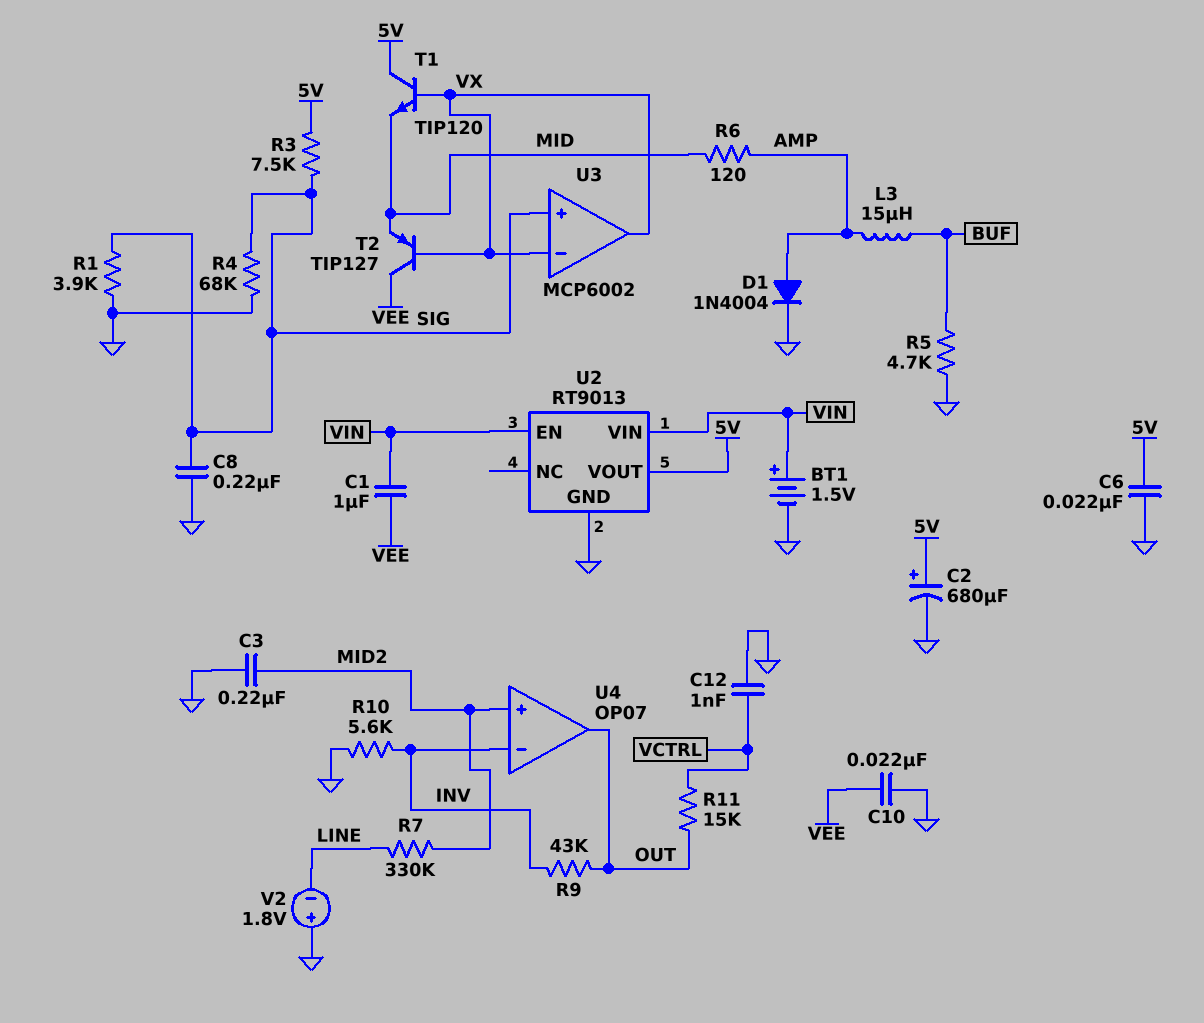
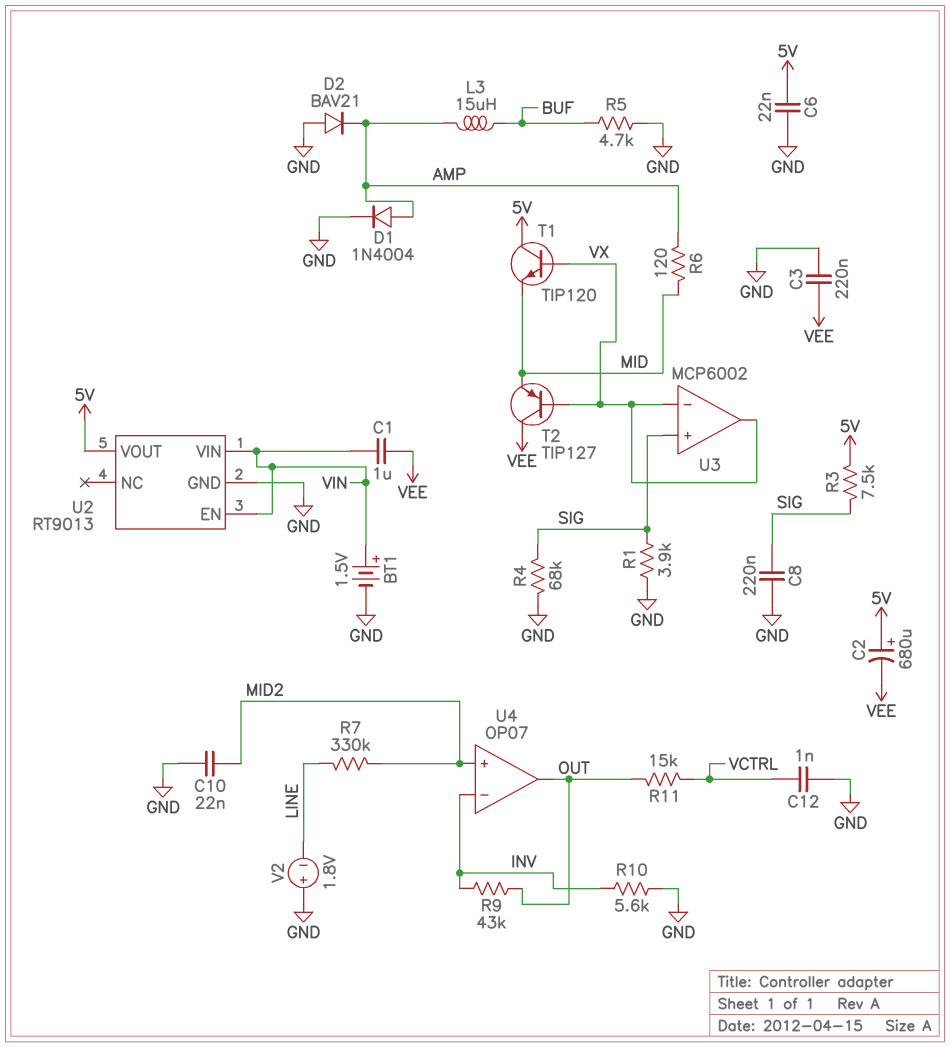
C2: 680uF (plus 5V, minus GND) -> 680uF (plus 5V, minus VEE)
C3: 220nF (GND, MID2) -> 220nF (GND, VEE)
C10: 22nF (GND, VEE) -> 22nF (GND, MID2)
D2: none -> diode BAV21 (A GND, K AMP)

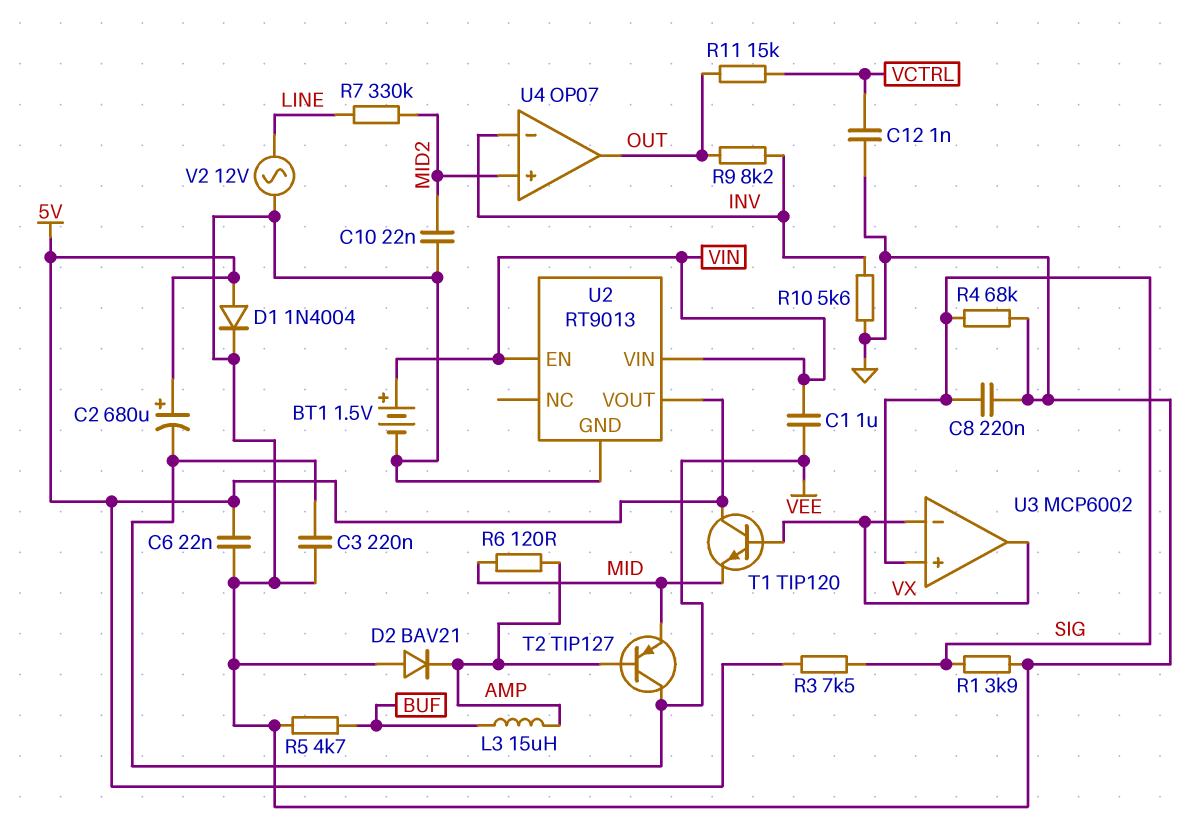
D1: diode 1N4004 (A AMP, K GND) -> diode 1N4004 (A 5V, K GND)
R9: 43k (INV, OUT) -> 8.2k (INV, OUT)
T2: PNP TIP127 (B VX, C VEE, E MID) -> PNP TIP127 (B AMP, C VEE, E MID)
V2: 1.8V (plus GND, minus LINE) -> AC 12V (GND, LINE)

